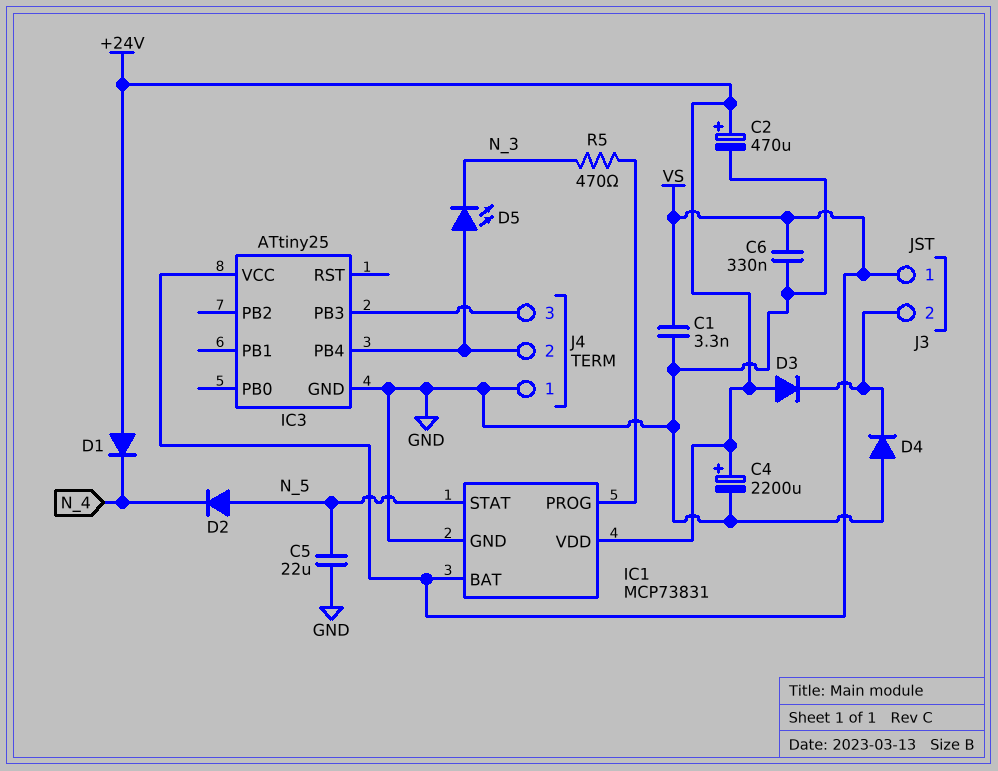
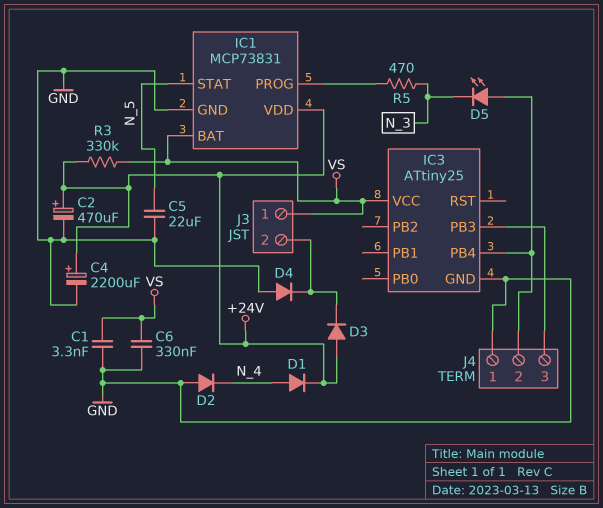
D1: diode (A +24V, K N_4) -> diode (A N_4, K +24V)
D2: diode (A N_5, K N_4) -> diode (A GND, K N_4)
R3: none -> 330k (+24V, VS)

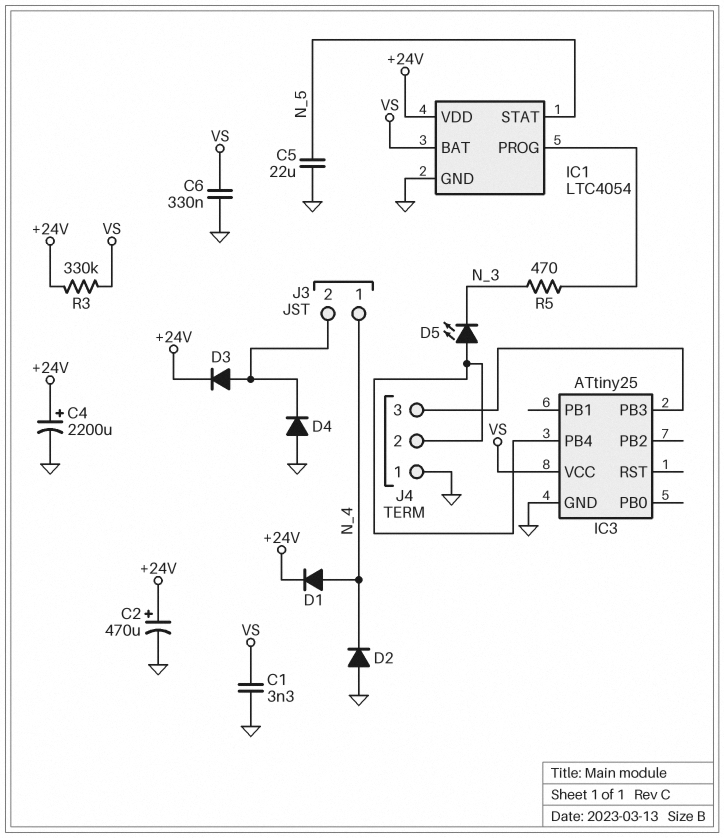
D3: diode (A +24V, K J3/2) -> diode (A J3/2, K +24V)
IC1: MCP73831 -> LTC4054
J3 pin 1: VS -> N_4

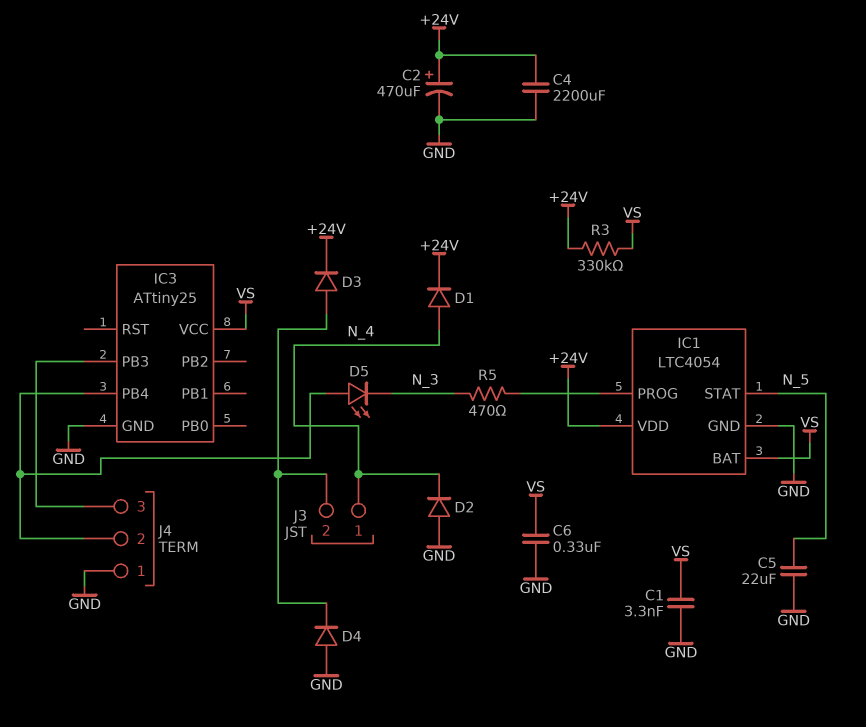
C4: 2200uF (plus +24V, minus GND) -> 2200uF (+24V, GND)

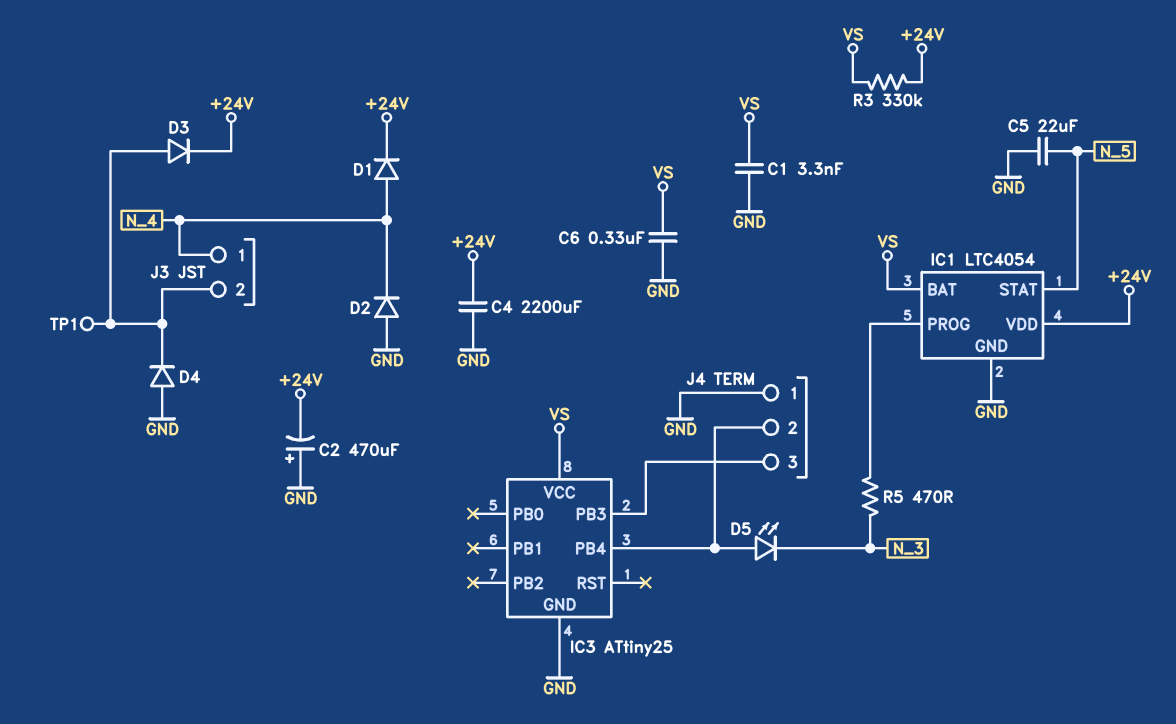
C2: 470uF (plus +24V, minus GND) -> 470uF (plus GND, minus +24V)
TP1: none -> test point (J3/2)

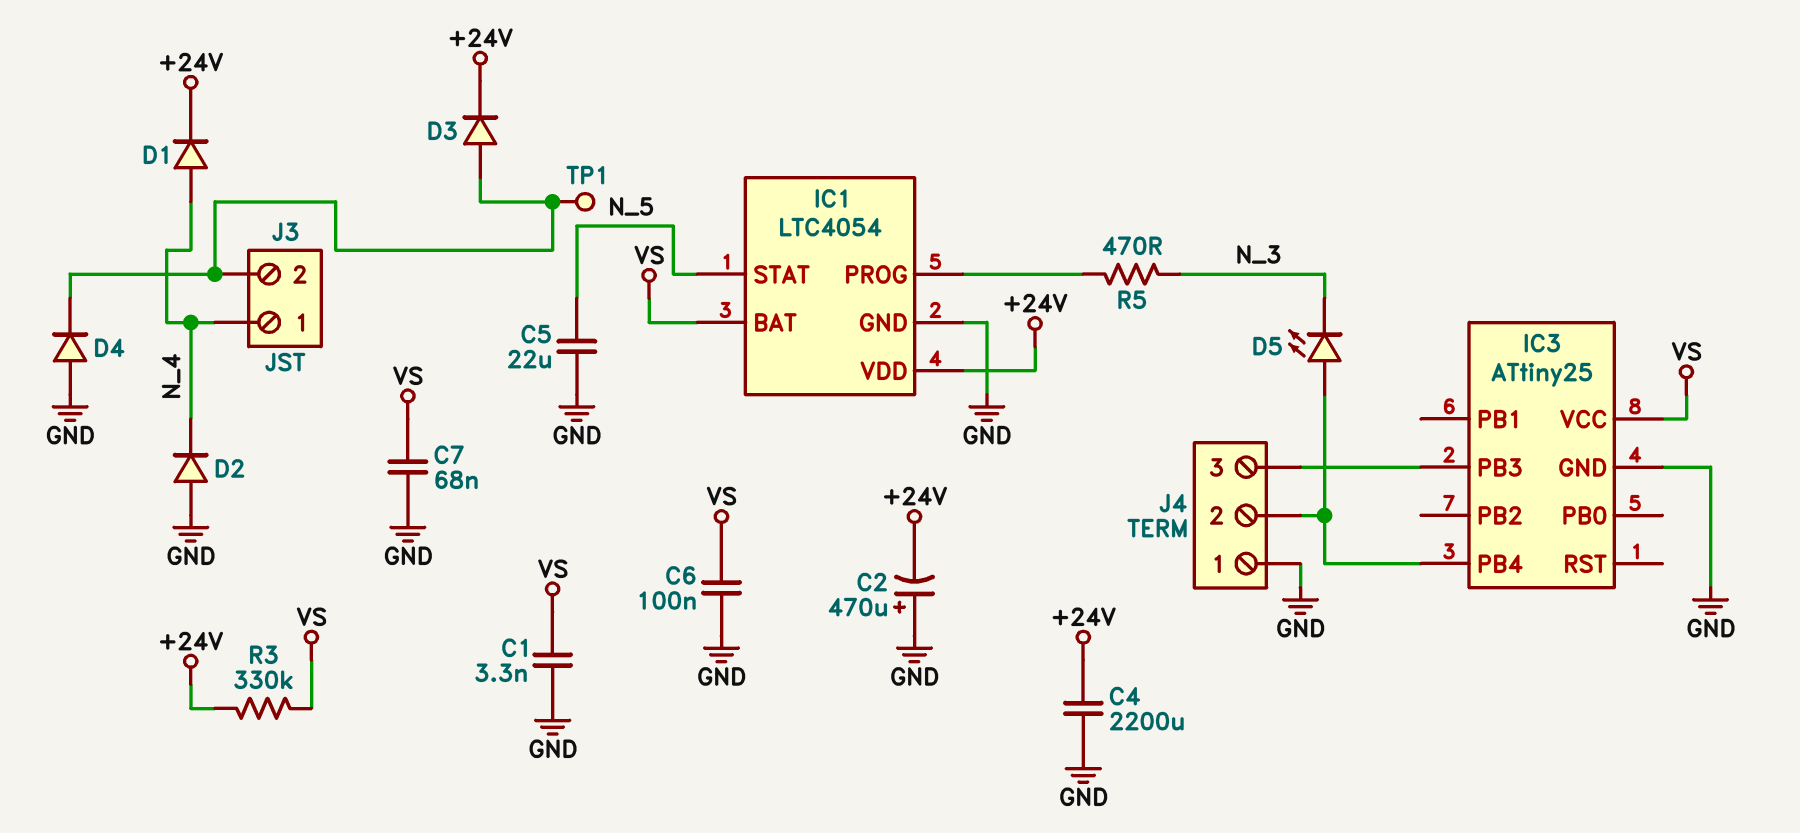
C6: 330nF (GND, VS) -> 100nF (GND, VS)
C7: none -> 68nF (GND, VS)

